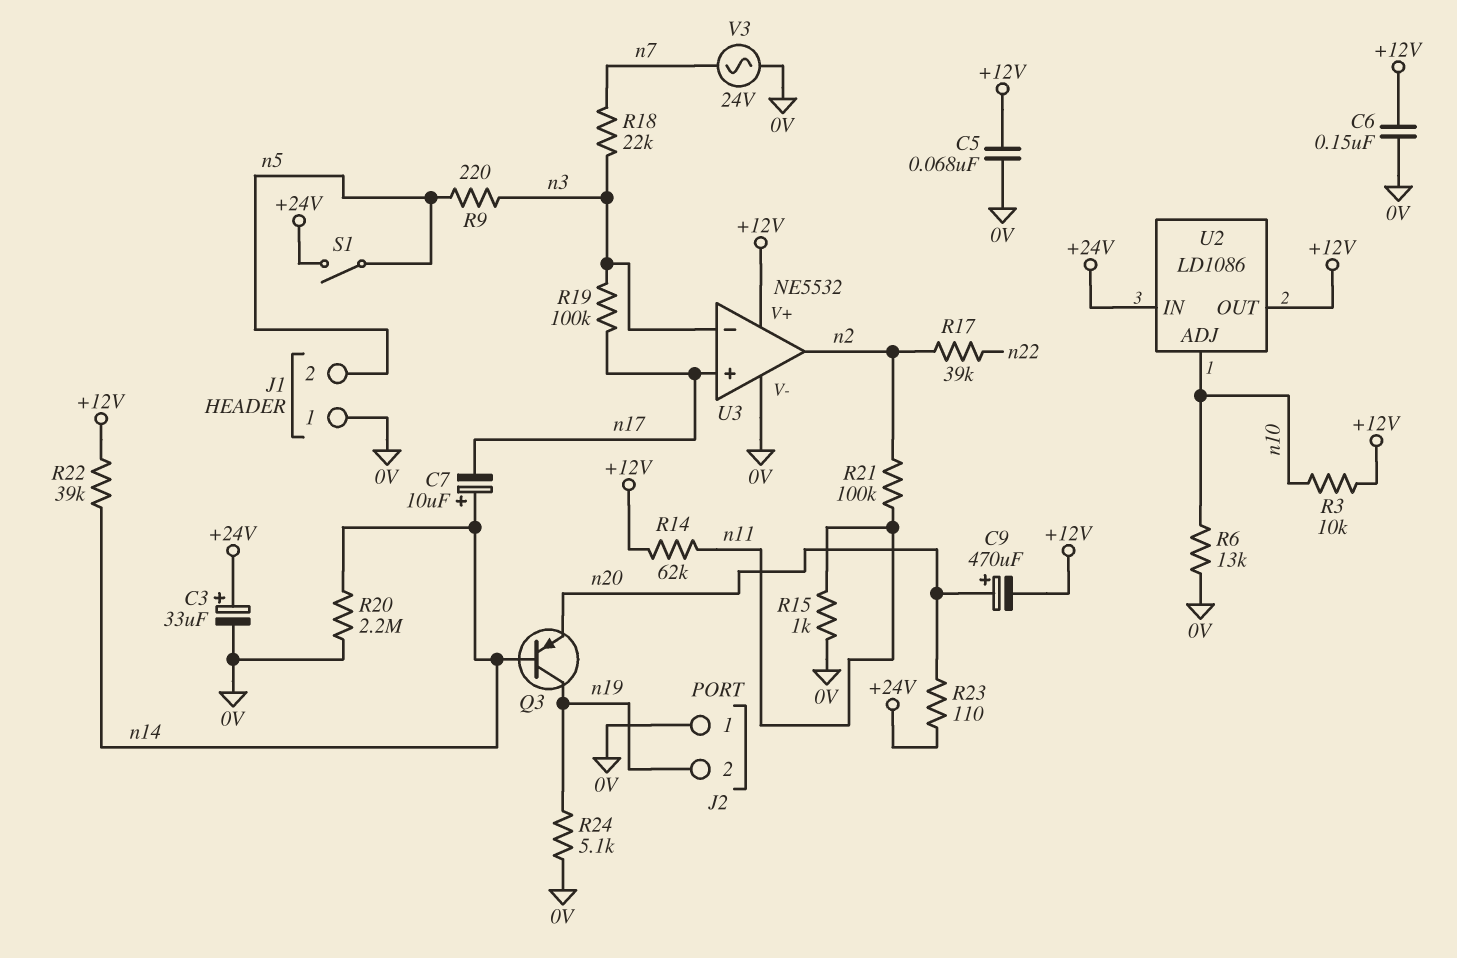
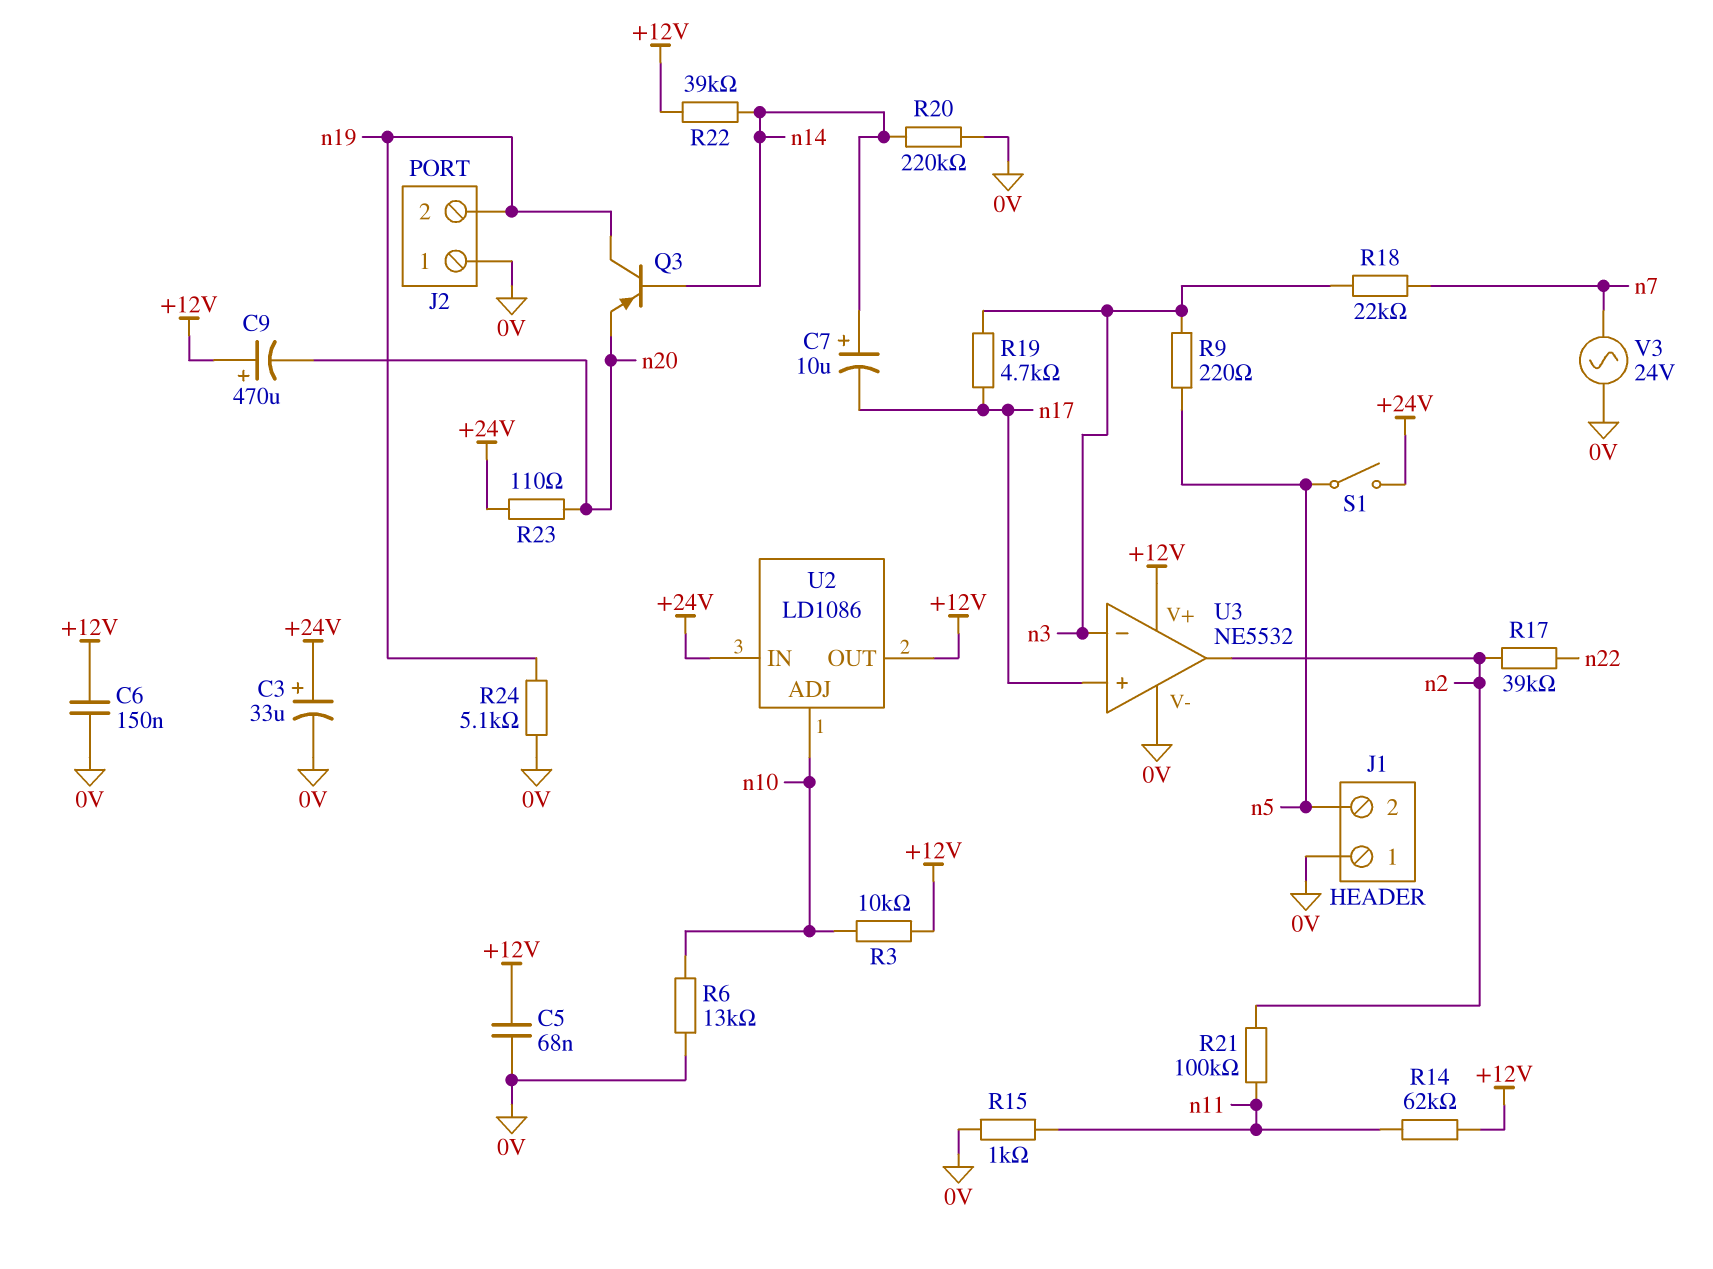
C9: 470uF (plus n20, minus +12V) -> 470uF (plus +12V, minus n20)
R19: 100k (n3, n17) -> 4.7k (n3, n17)
R20: 2.2M (0V, n14) -> 220k (0V, n14)

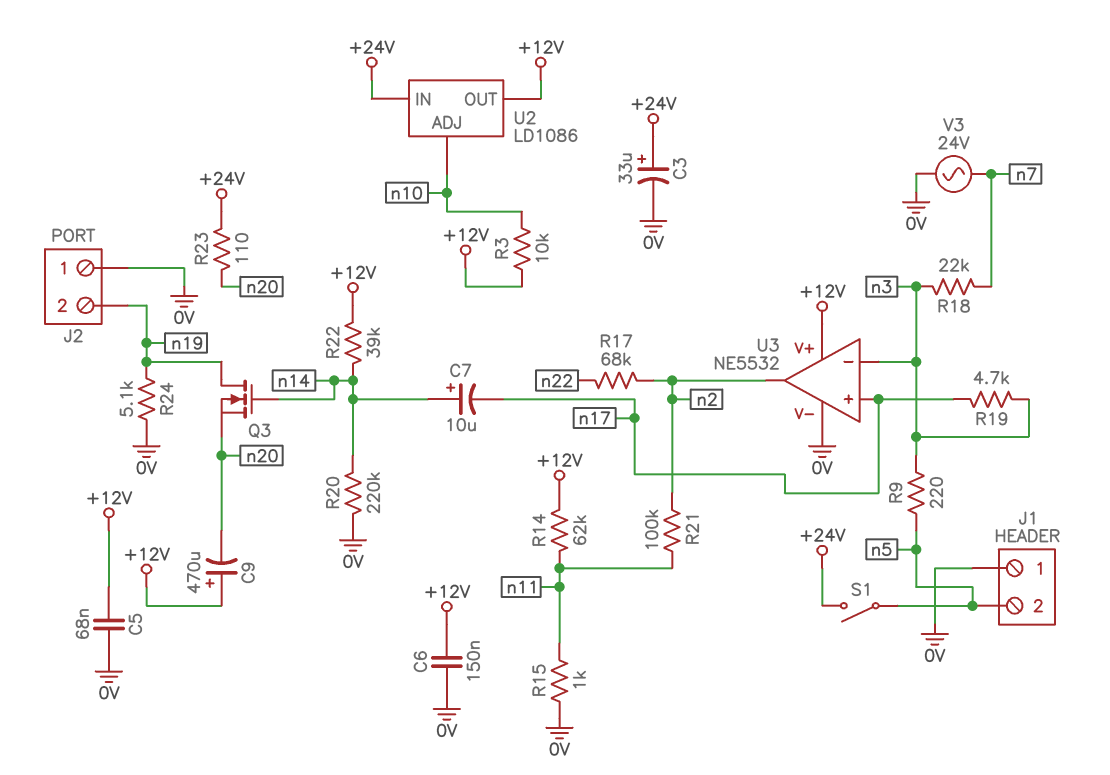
Q3: PNP (B n14, C n19, E n20) -> NMOS (G n14, D n19, S n20)
R6: 13k (0V, n10) -> none
R17: 39k (n2, n22) -> 68k (n2, n22)

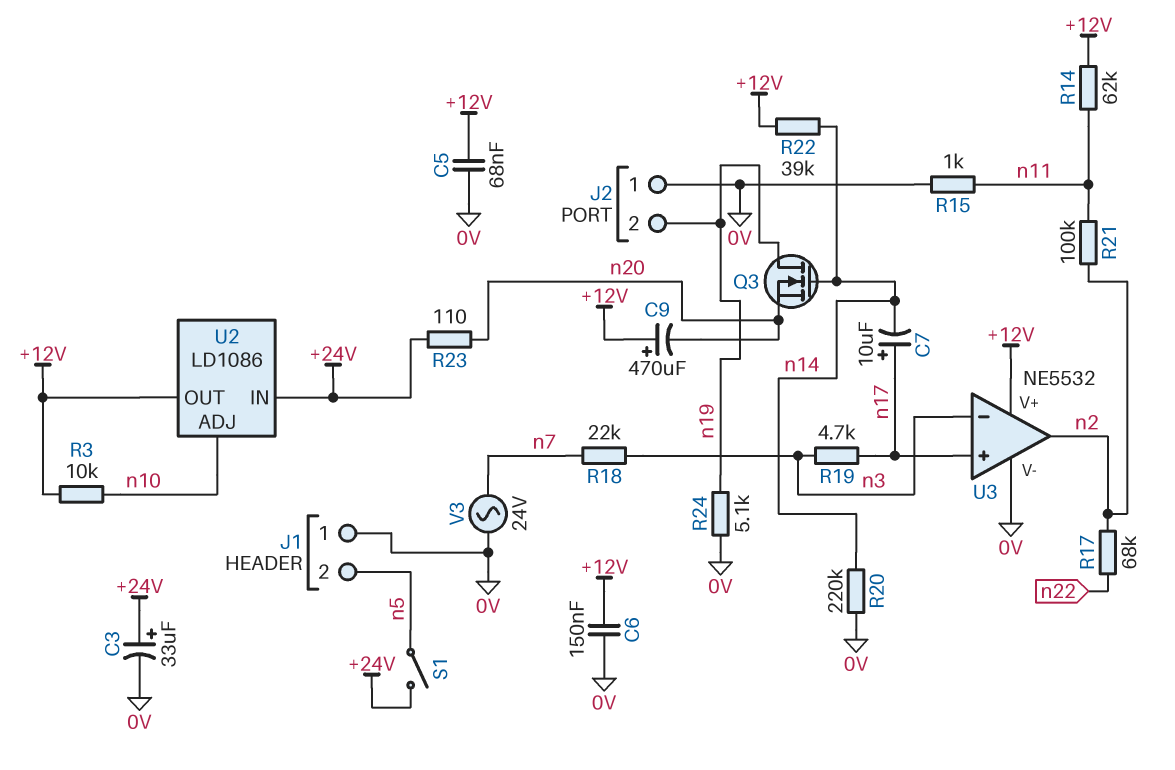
C7: 10uF (plus n14, minus n17) -> 10uF (plus n17, minus n14)
R9: 220 (n3, n5) -> none

